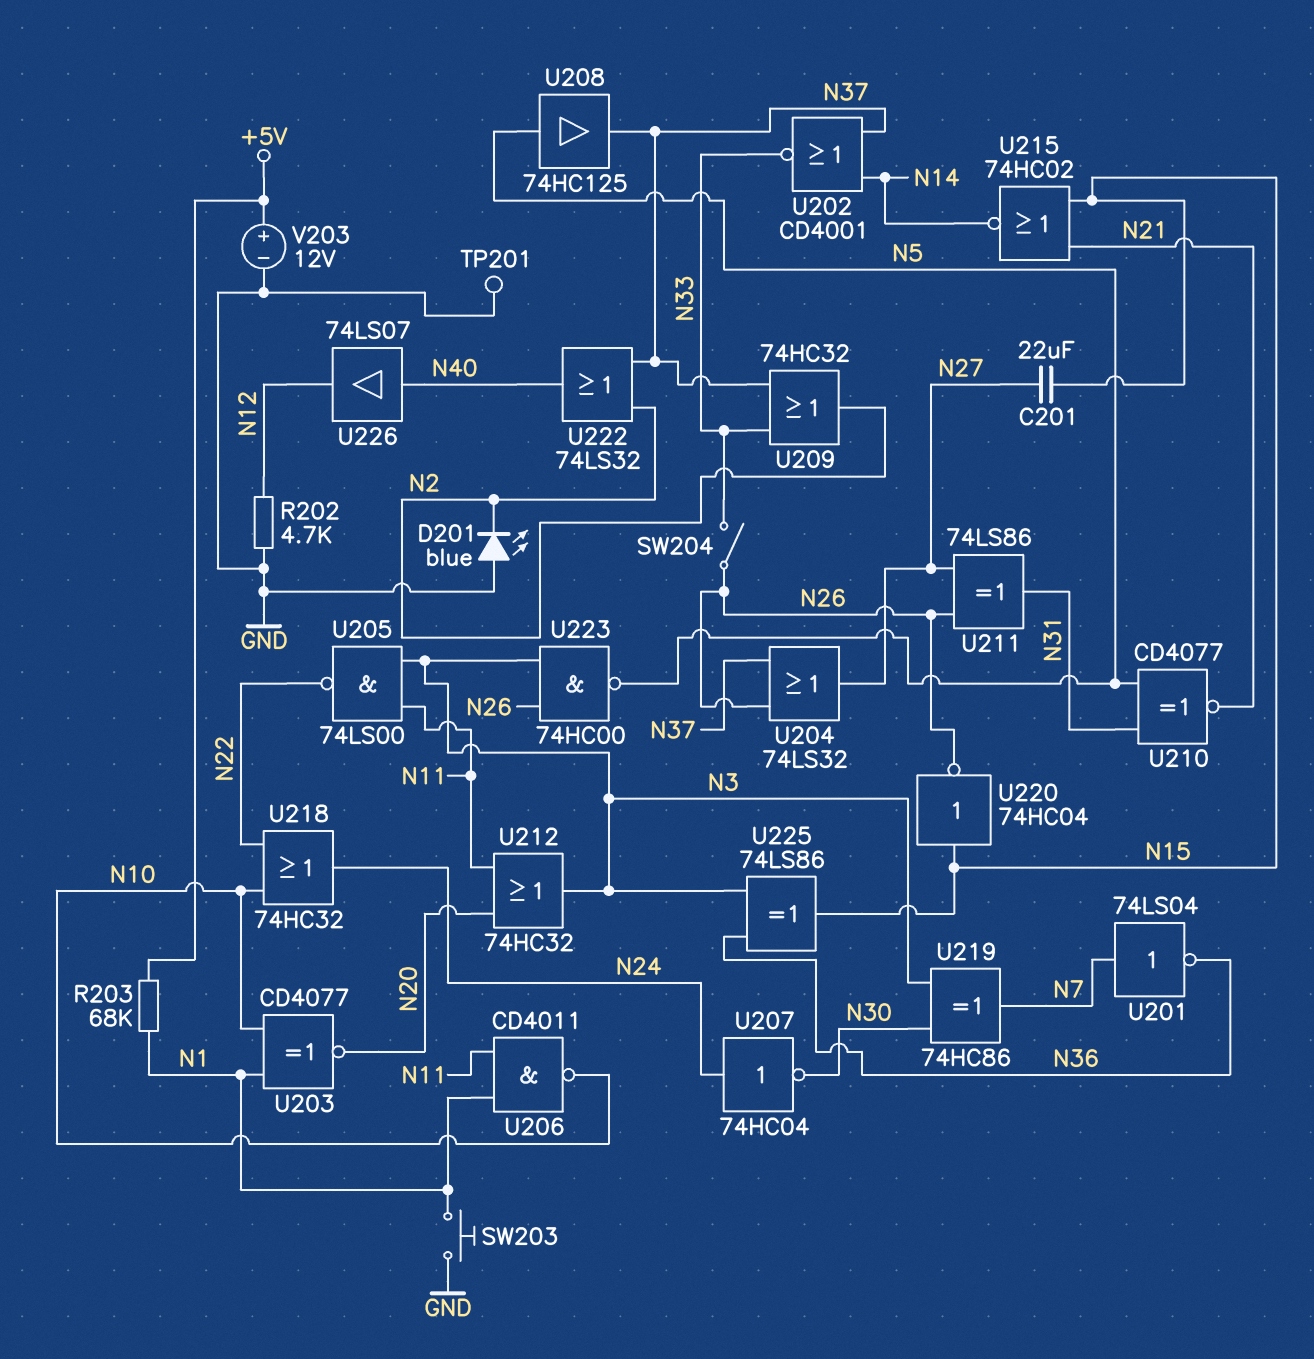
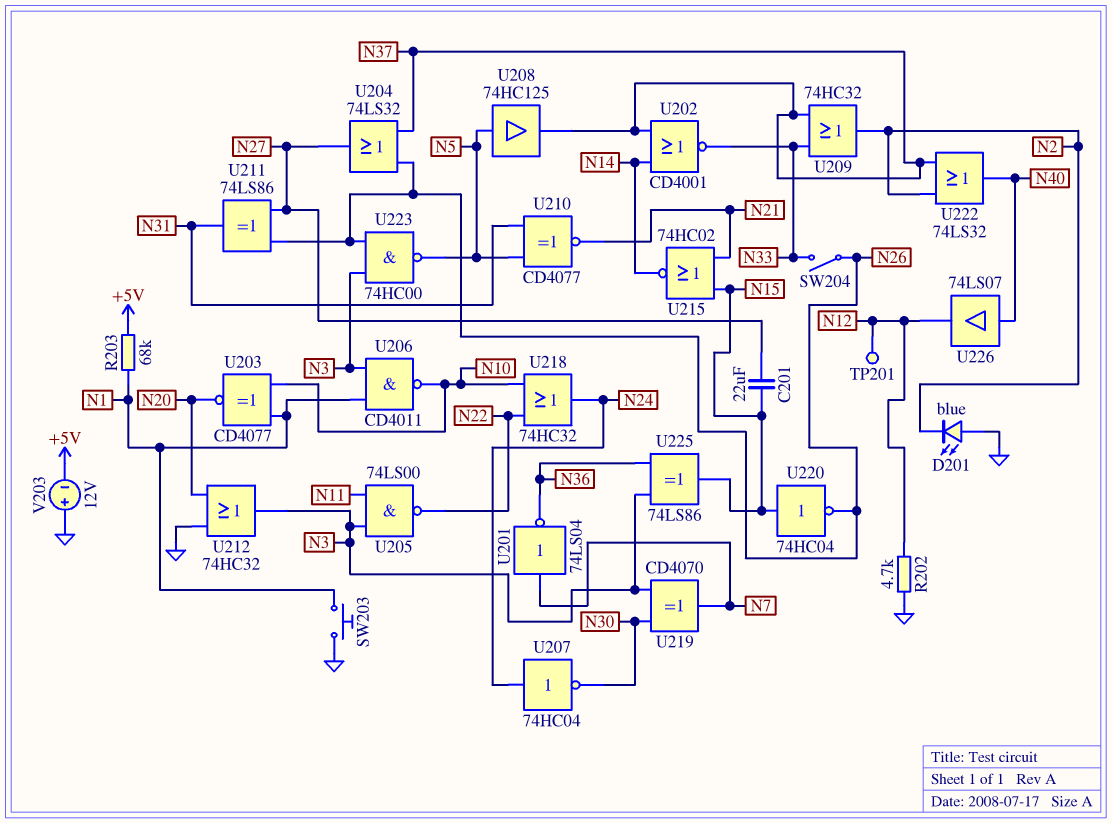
TP201: test point (GND) -> test point (N12)
U206: NAND CD4011 (in N1, in N11, out N10) -> NAND CD4011 (in N1, in N3, out N10)
U212: OR 74HC32 (in N11, in N20, out N3) -> OR 74HC32 (in GND, in N20, out N3)
U219: XOR 74HC86 (in N3, in N30, out N7) -> XOR CD4070 (in N3, in N30, out N7)
V203: 12V (plus +5V, minus GND) -> 12V (plus GND, minus +5V)

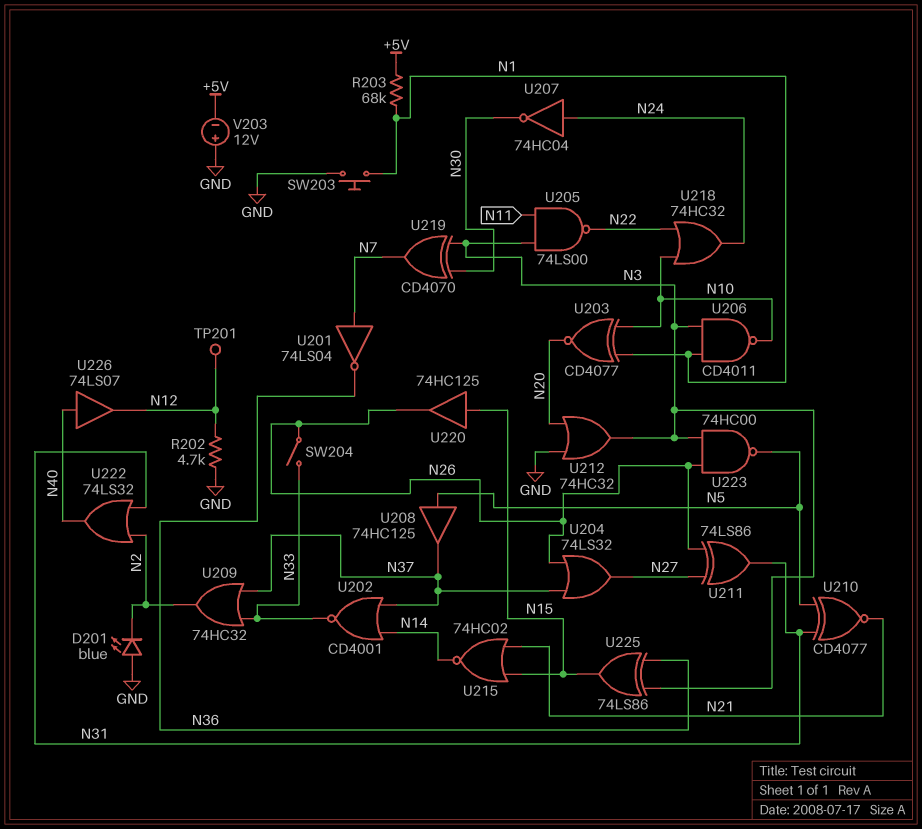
C201: 22uF (N15, N27) -> none
U220: NOT 74HC04 (in N15, out N26) -> buffer 74HC125 (in N15, out N26)
U222: OR 74LS32 (in N2, in N37, out N40) -> OR 74LS32 (in N2, in N31, out N40)

